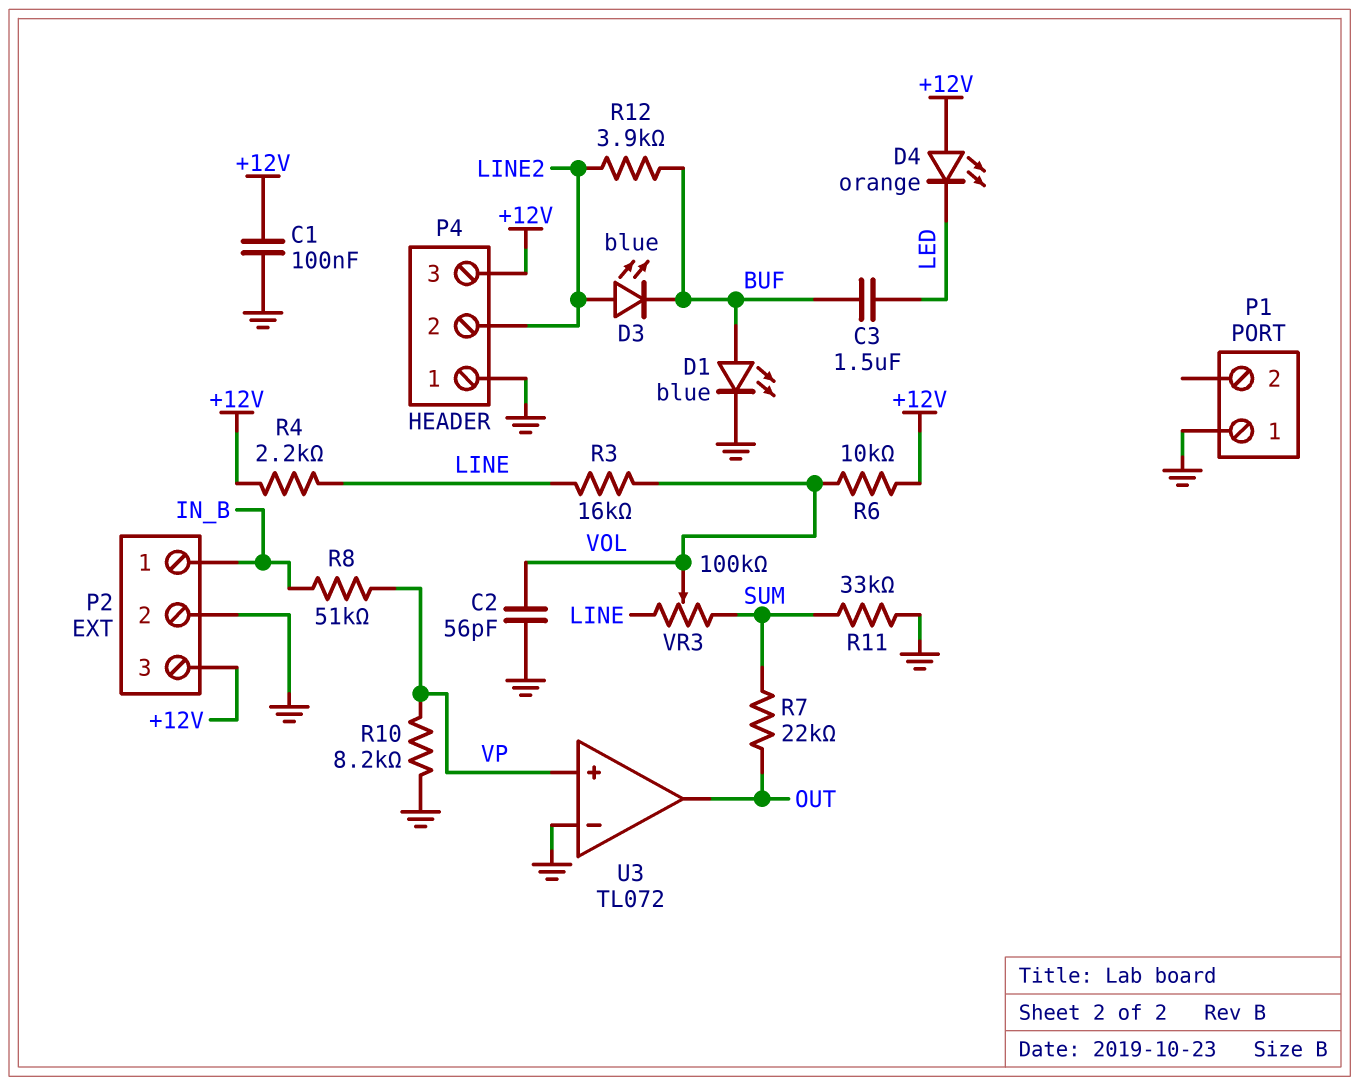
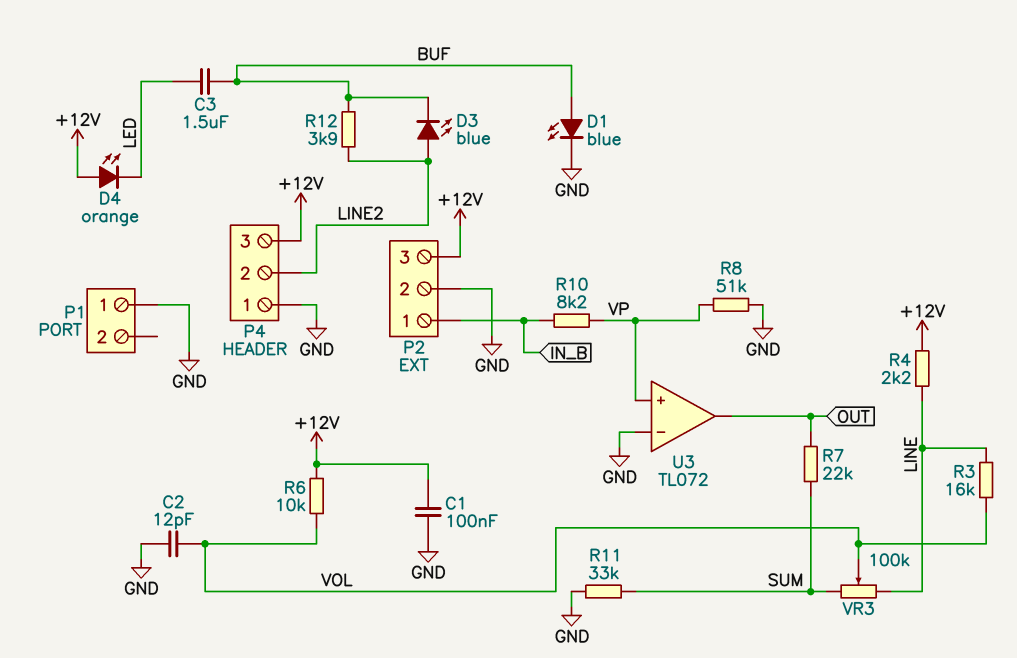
C2: 56pF (GND, VOL) -> 12pF (GND, VOL)
R8: 51k (IN_B, VP) -> 51k (GND, VP)
R10: 8.2k (GND, VP) -> 8.2k (IN_B, VP)

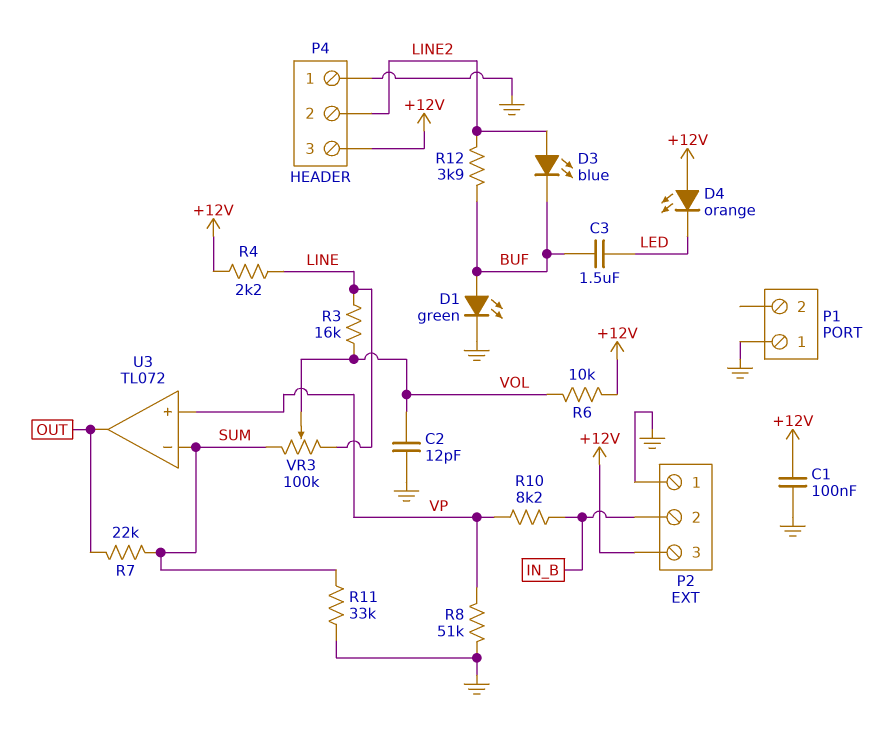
D1: LED blue (A BUF, K GND) -> LED green (A BUF, K GND)
P2 pin 1: IN_B -> GND
P2 pin 2: GND -> IN_B
U3 pin in-: GND -> SUM

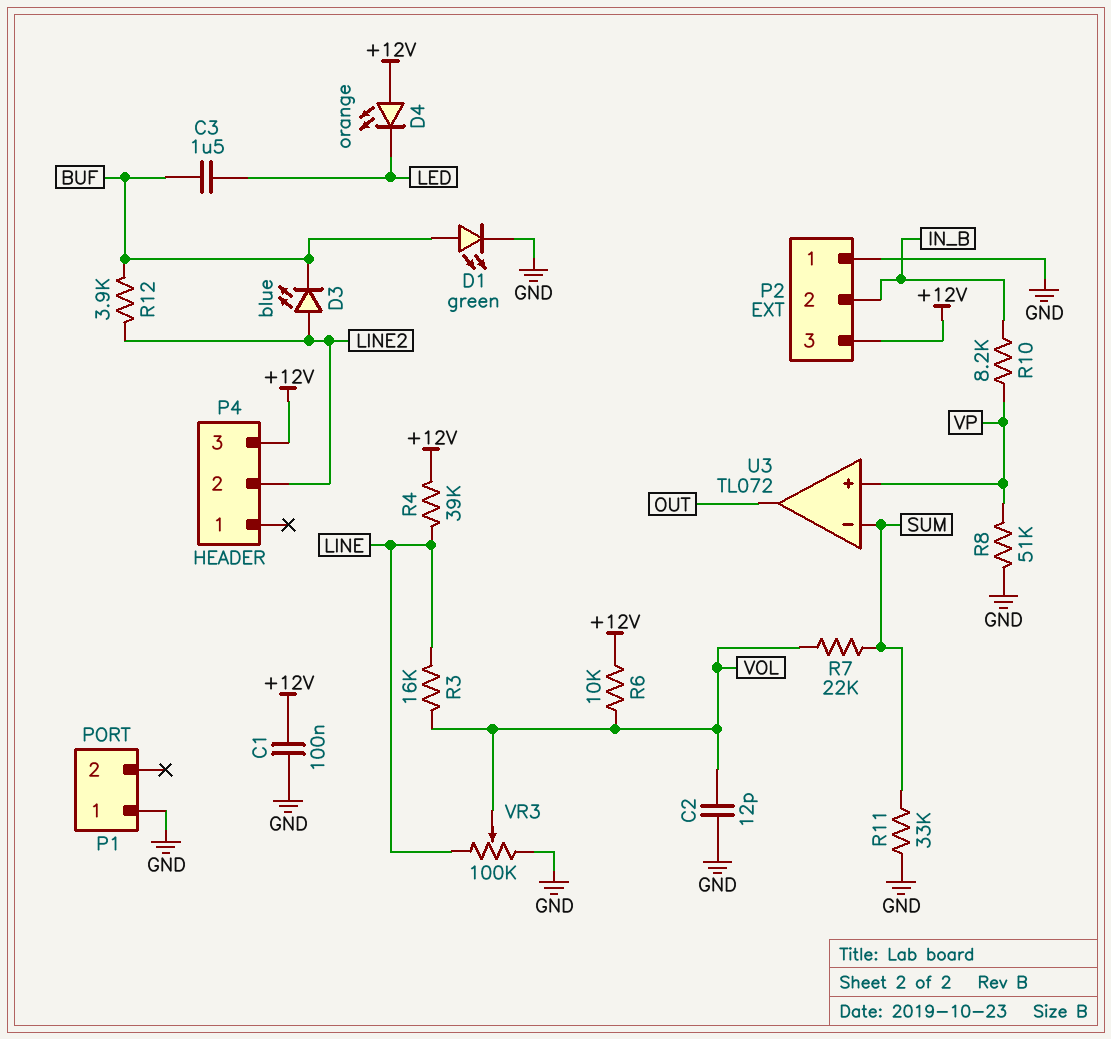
P4 pin 1: GND -> none
R4: 2.2k (+12V, LINE) -> 39k (+12V, LINE)
R7: 22k (OUT, SUM) -> 22k (SUM, VOL)
VR3: 100k (LINE, SUM, wiper VOL) -> 100k (GND, LINE, wiper VOL)

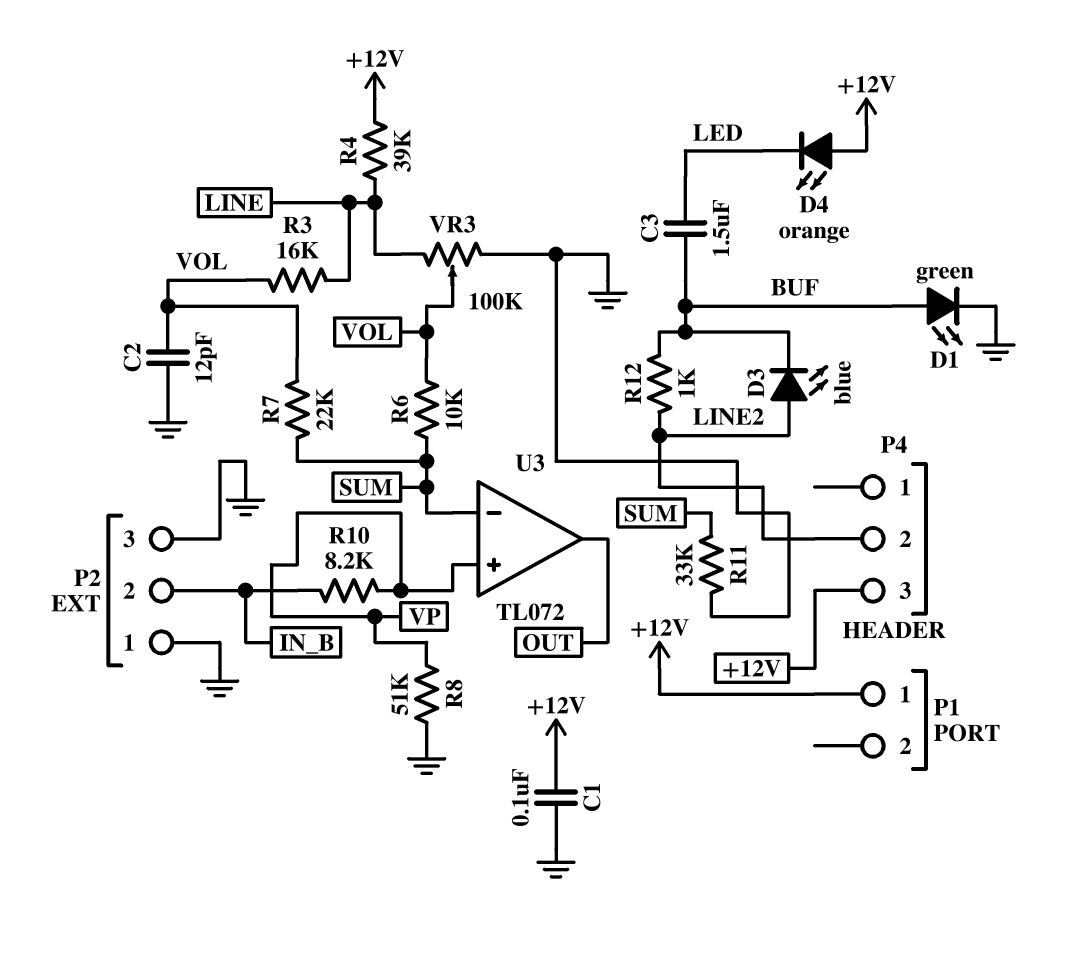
P1 pin 1: GND -> +12V
P2 pin 3: +12V -> GND
R6: 10k (+12V, VOL) -> 10k (SUM, VOL)
R12: 3.9k (BUF, LINE2) -> 1k (BUF, LINE2)

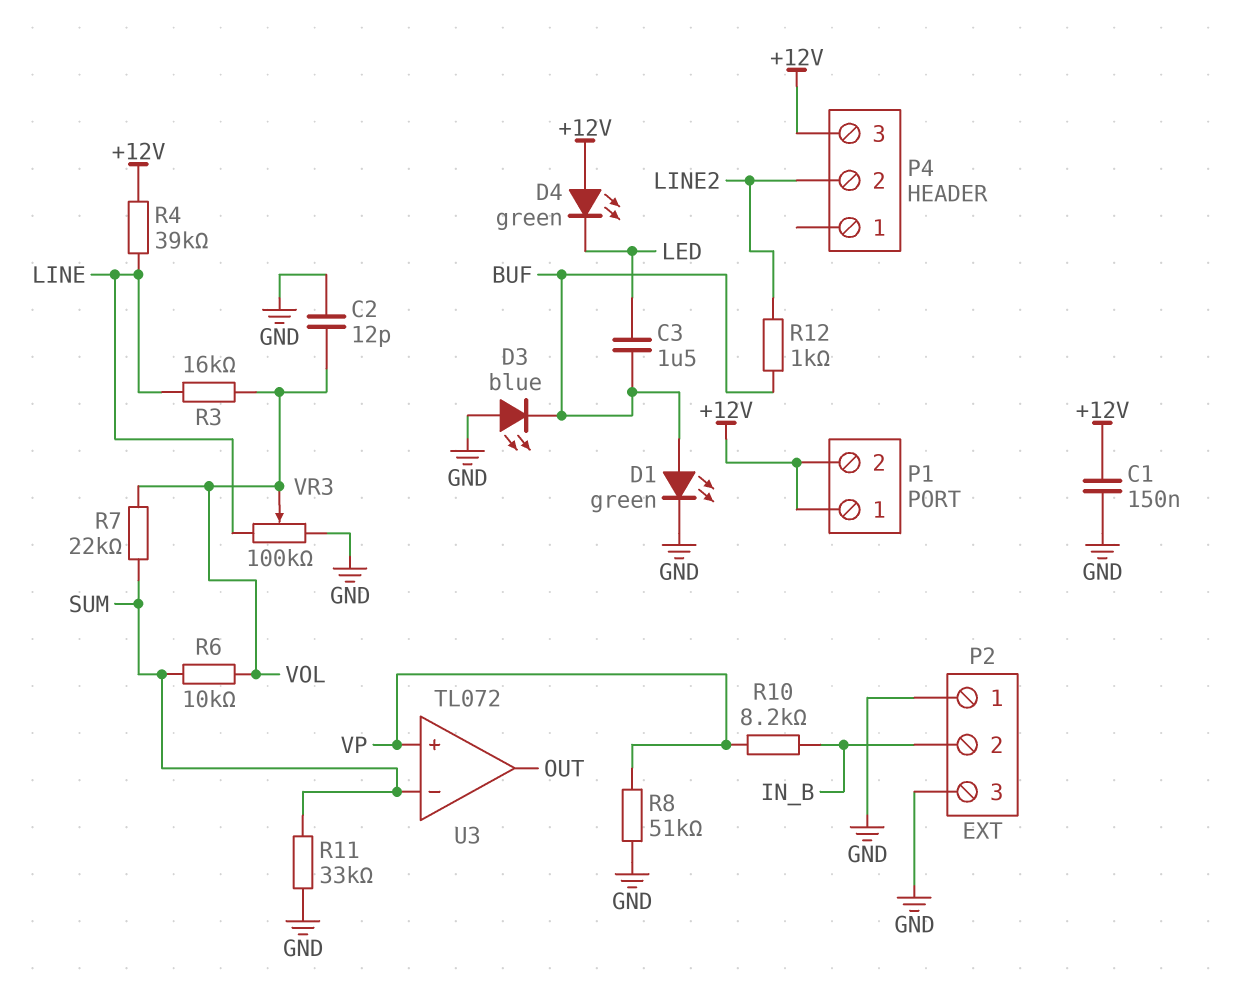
C1: 100nF (+12V, GND) -> 150nF (+12V, GND)
D3: LED blue (A LINE2, K BUF) -> LED blue (A GND, K BUF)
D4: LED orange (A +12V, K LED) -> LED green (A +12V, K LED)
P1 pin 2: none -> +12V

